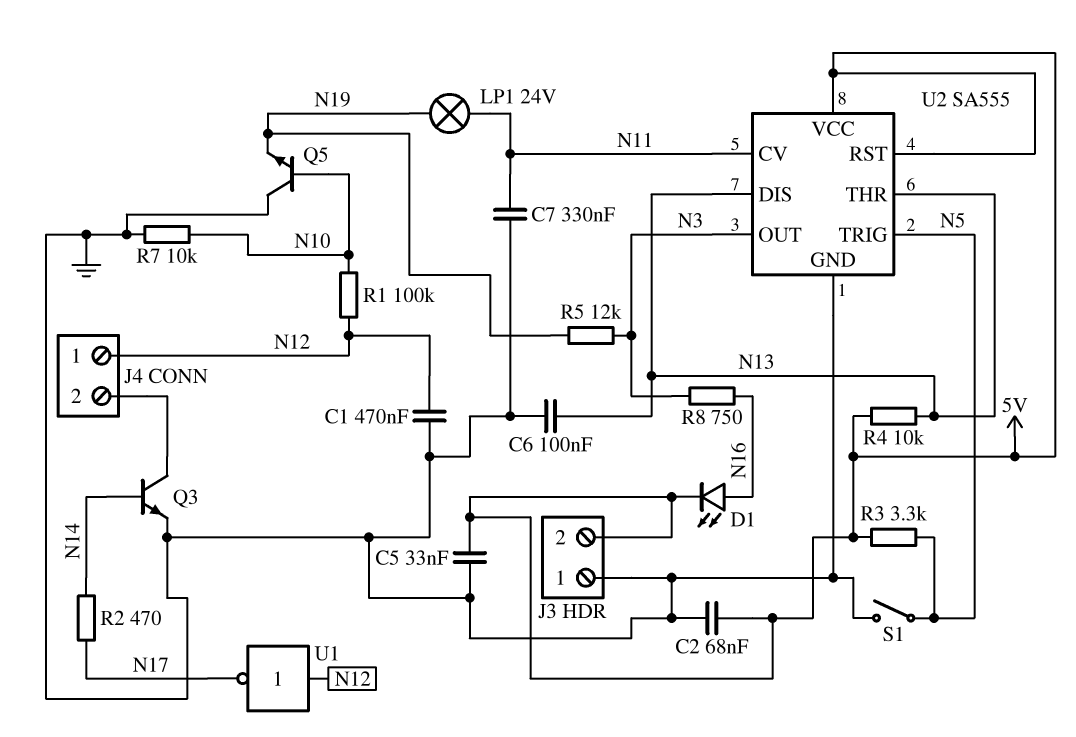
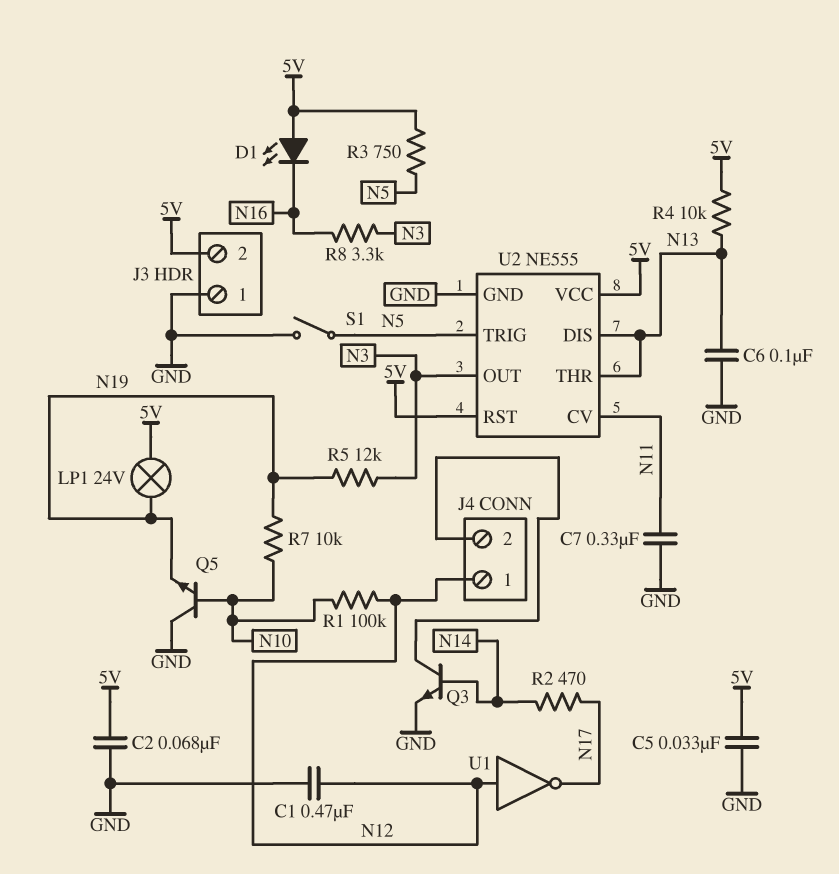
D1: LED (A N16, K 5V) -> LED (A 5V, K N16)
LP1: lamp 24V (N11, N19) -> lamp 24V (5V, N19)
R3: 3.3k (5V, N5) -> 750 (5V, N5)
R7: 10k (GND, N10) -> 10k (N10, N19)
R8: 750 (N3, N16) -> 3.3k (N3, N16)
U2: SA555 -> NE555

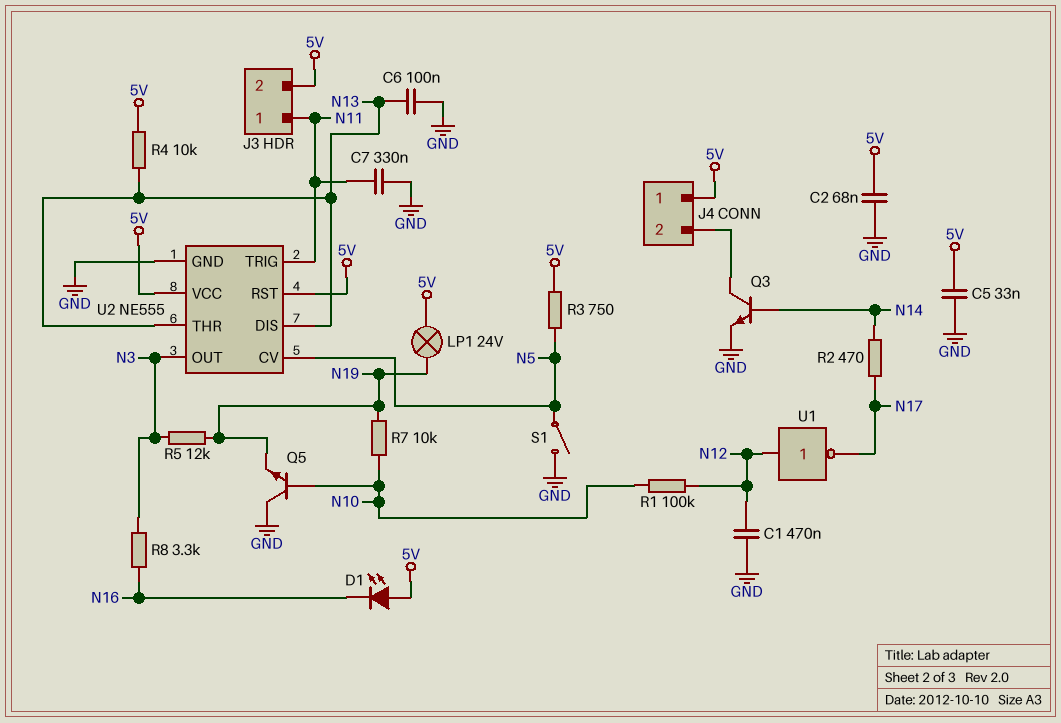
J3 pin 1: GND -> N11
J4 pin 1: N12 -> 5V
U2 pin CV: N11 -> N5
U2 pin TRIG: N5 -> N11

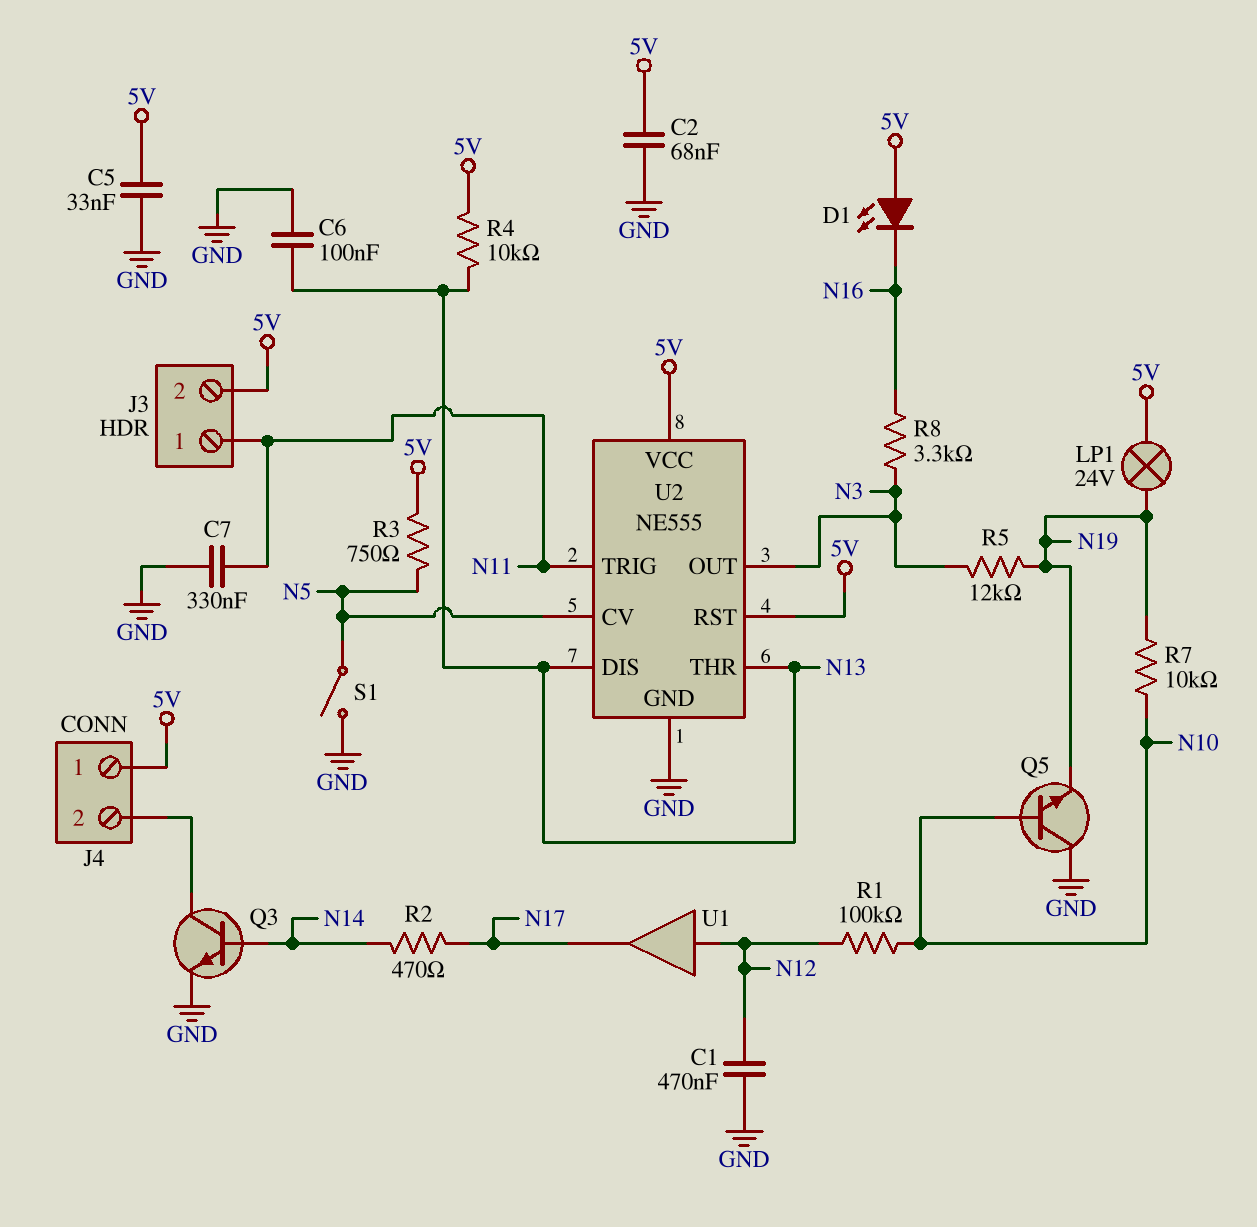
U1: NOT (in N12, out N17) -> buffer (in N12, out N17)

